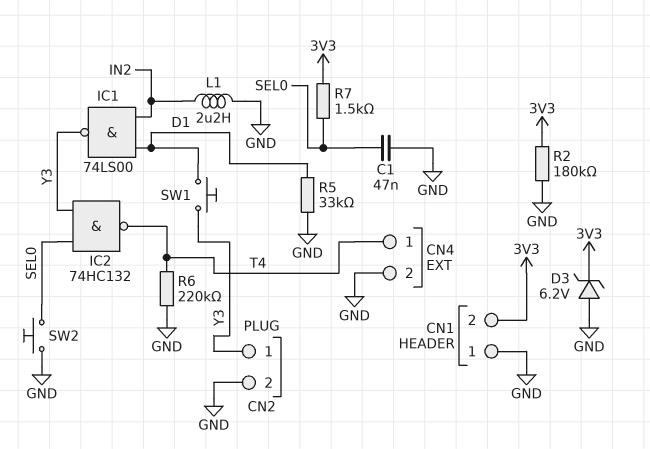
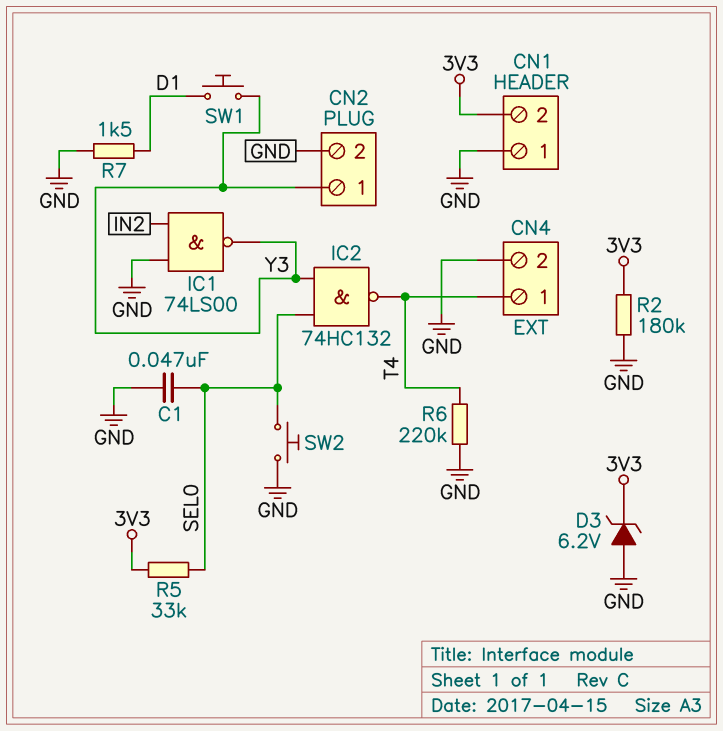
IC1: NAND 74LS00 (in D1, in IN2, out Y3) -> NAND 74LS00 (in GND, in IN2, out Y3)
L1: 2.2uH (GND, IN2) -> none
R5: 33k (D1, GND) -> 33k (3V3, SEL0)
R7: 1.5k (3V3, SEL0) -> 1.5k (D1, GND)

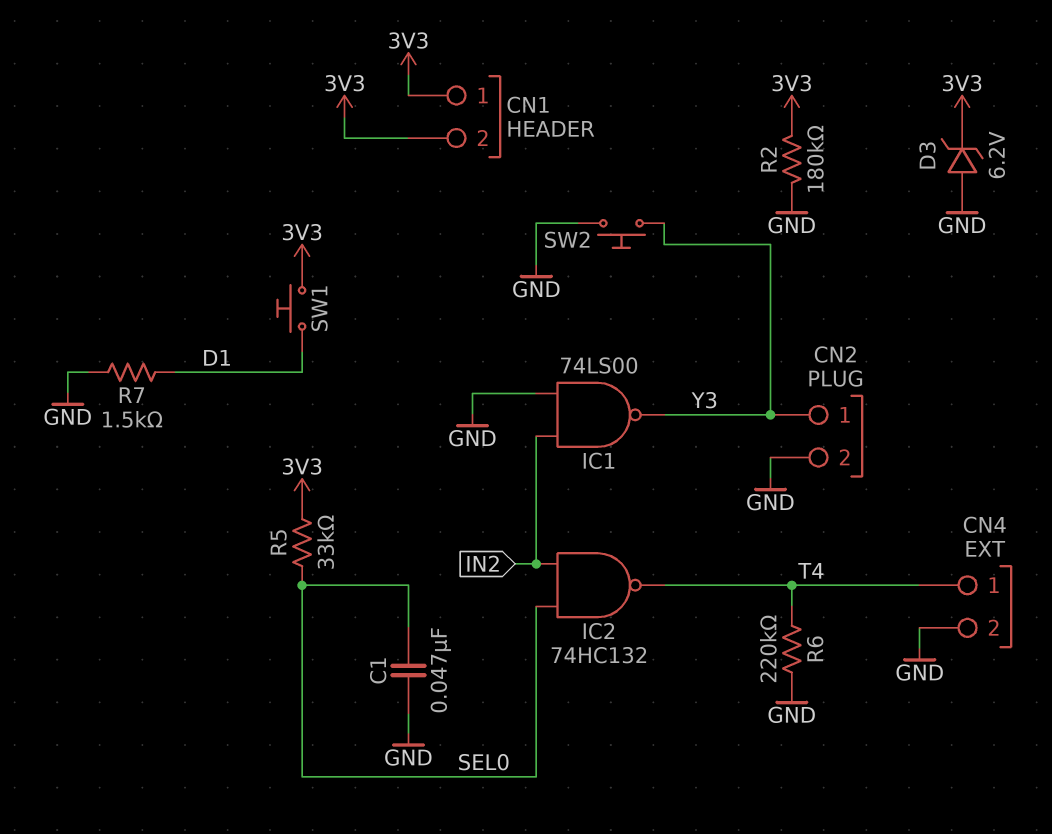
CN1 pin 1: GND -> 3V3
IC2: NAND 74HC132 (in SEL0, in Y3, out T4) -> NAND 74HC132 (in IN2, in SEL0, out T4)
SW1: button (D1, Y3) -> button (3V3, D1)
SW2: button (GND, SEL0) -> button (GND, Y3)

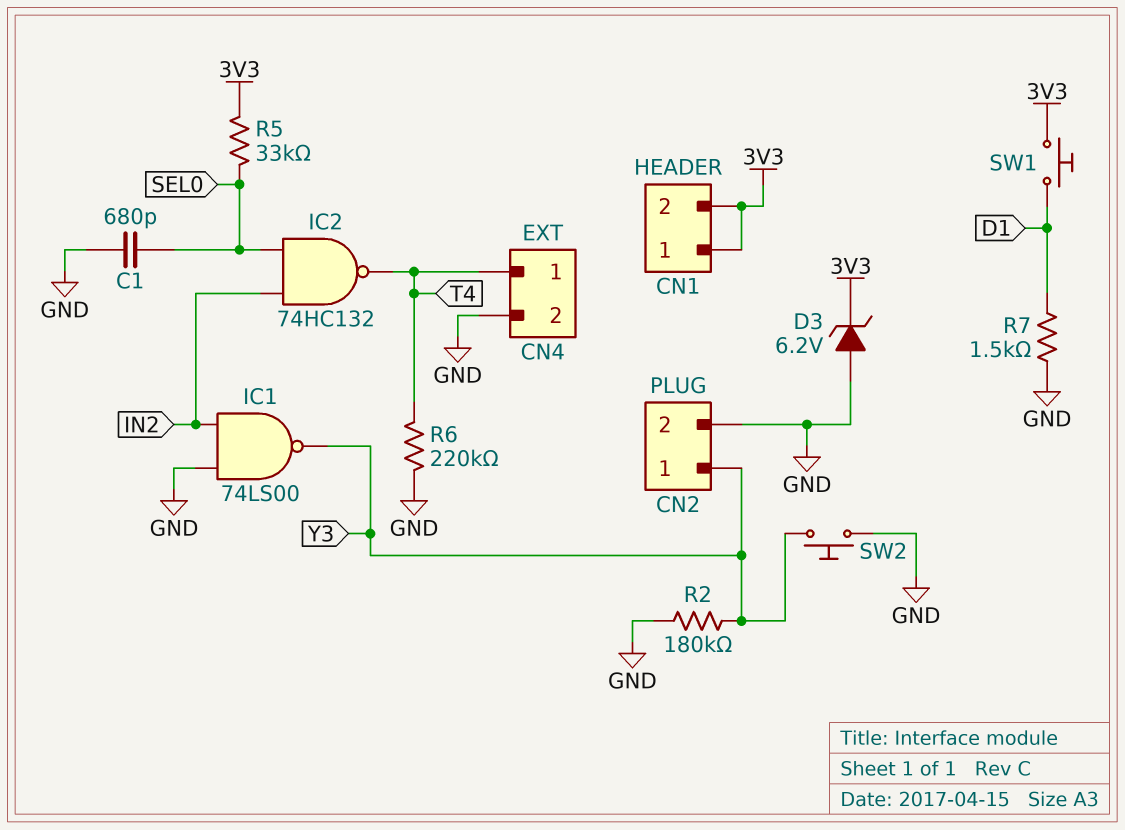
C1: 47nF (GND, SEL0) -> 680pF (GND, SEL0)
R2: 180k (3V3, GND) -> 180k (GND, Y3)

